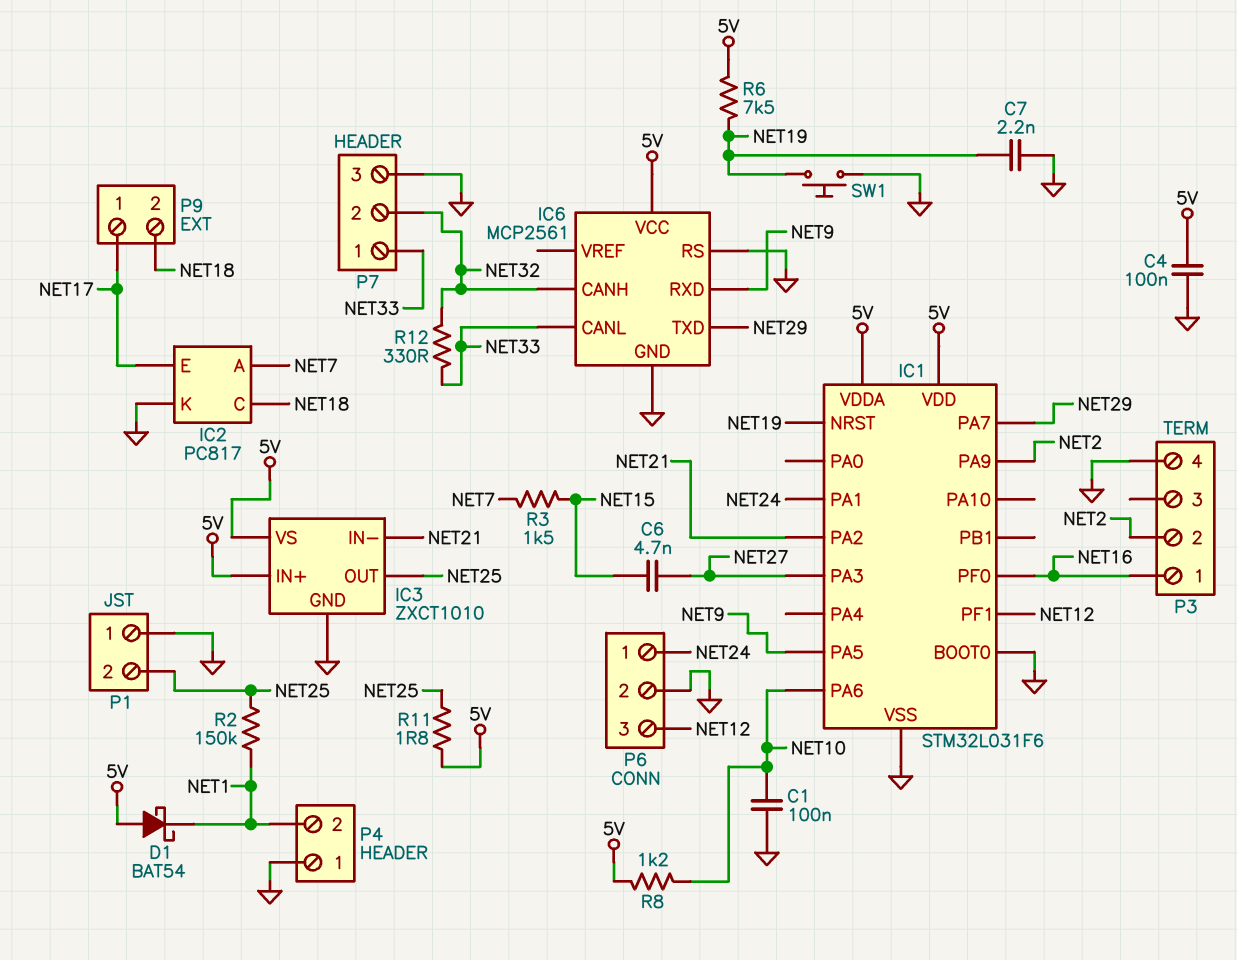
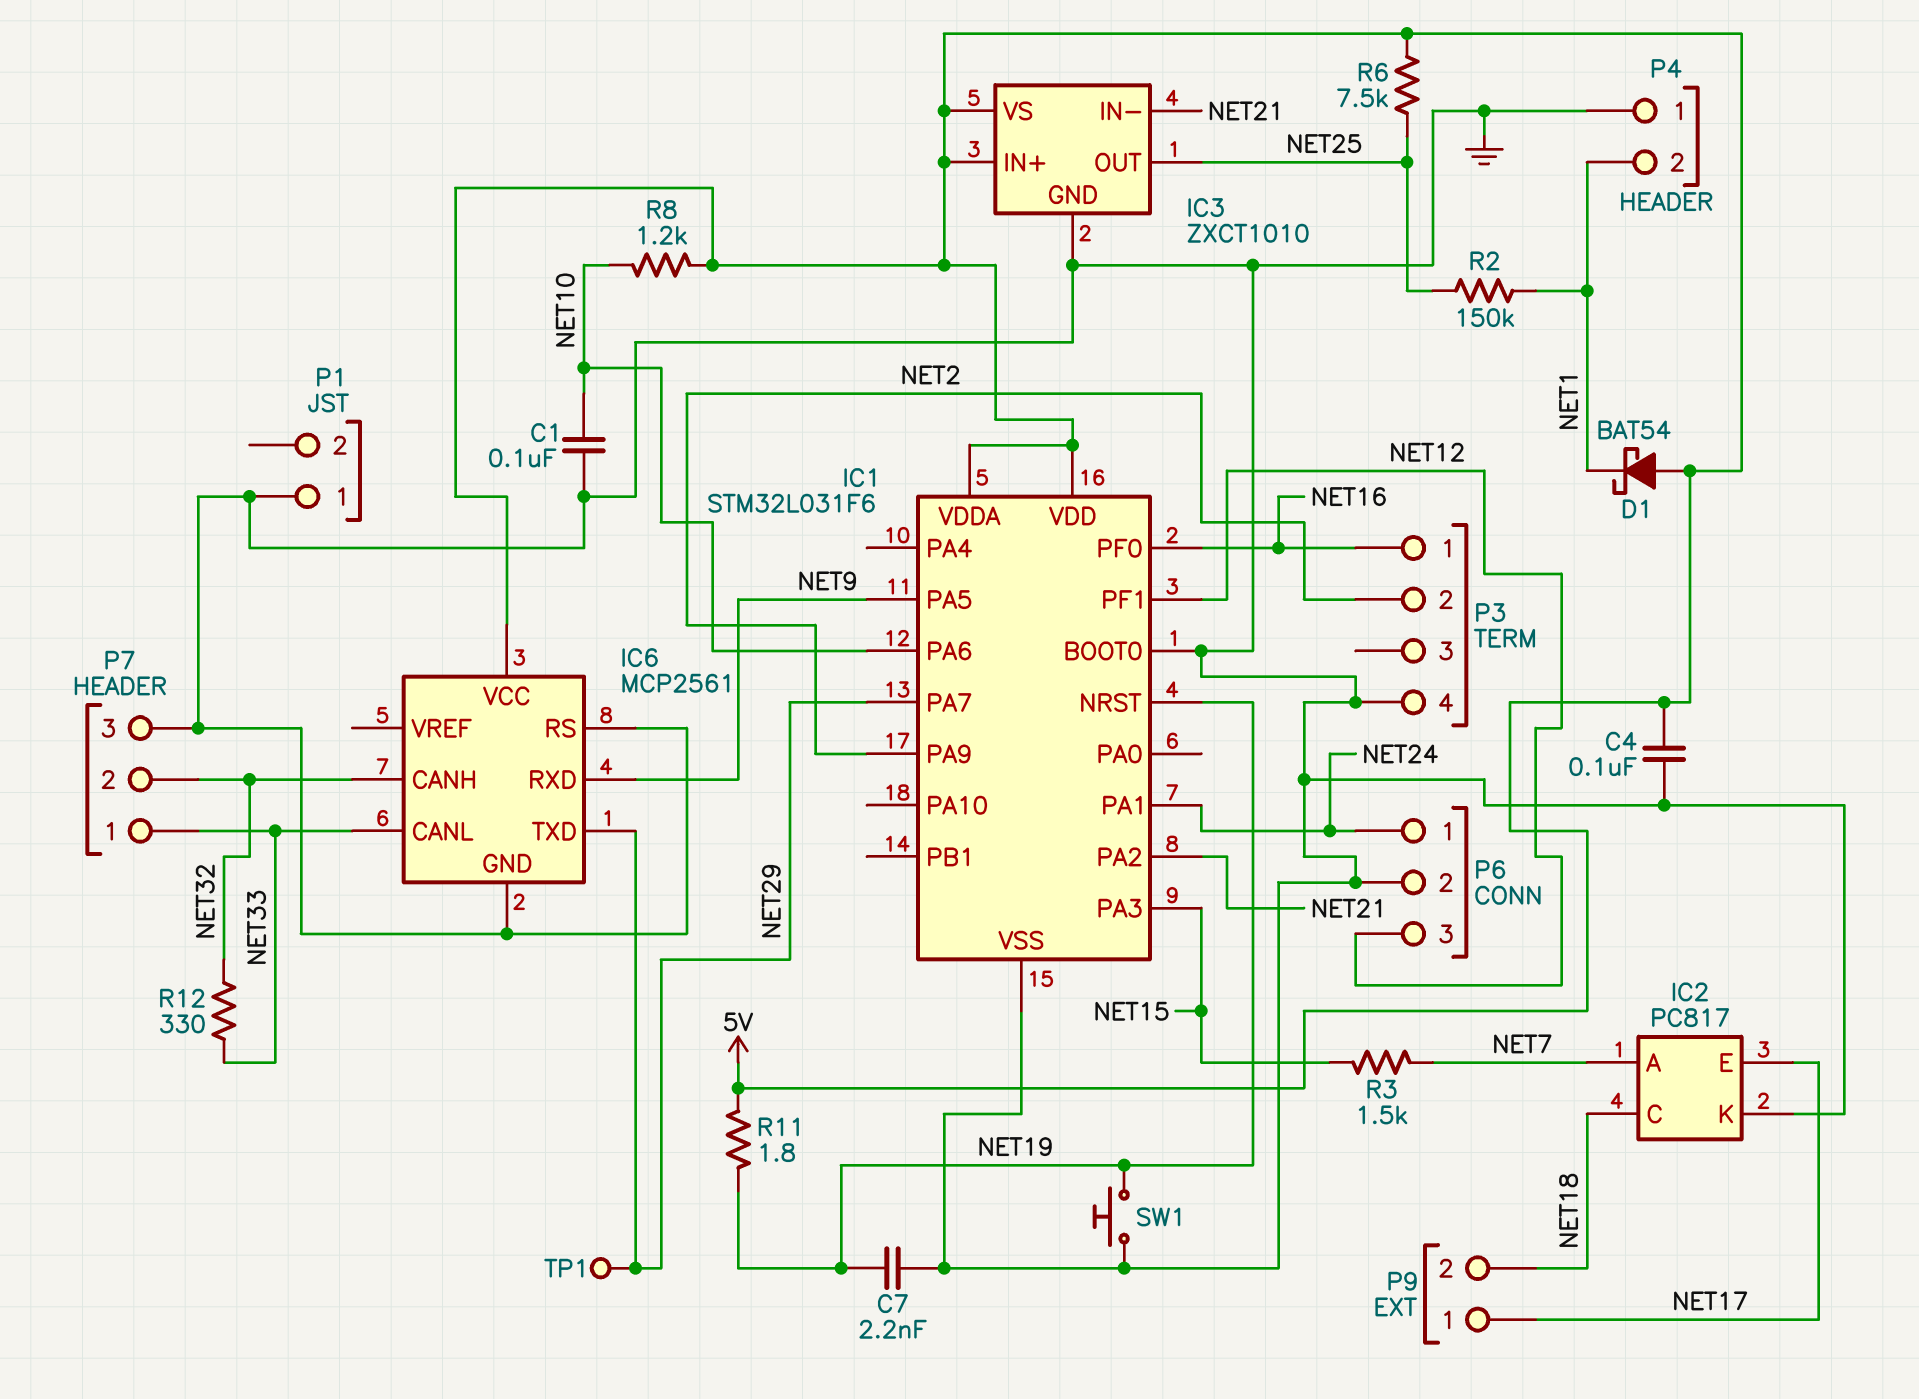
C6: 4.7nF (NET15, NET27) -> none
IC1 pin PA3: NET27 -> NET15
P1 pin 2: NET25 -> none
R6: 7.5k (5V, NET19) -> 7.5k (5V, NET25)
R11: 1.8 (5V, NET25) -> 1.8 (5V, NET19)
TP1: none -> test point (NET29)

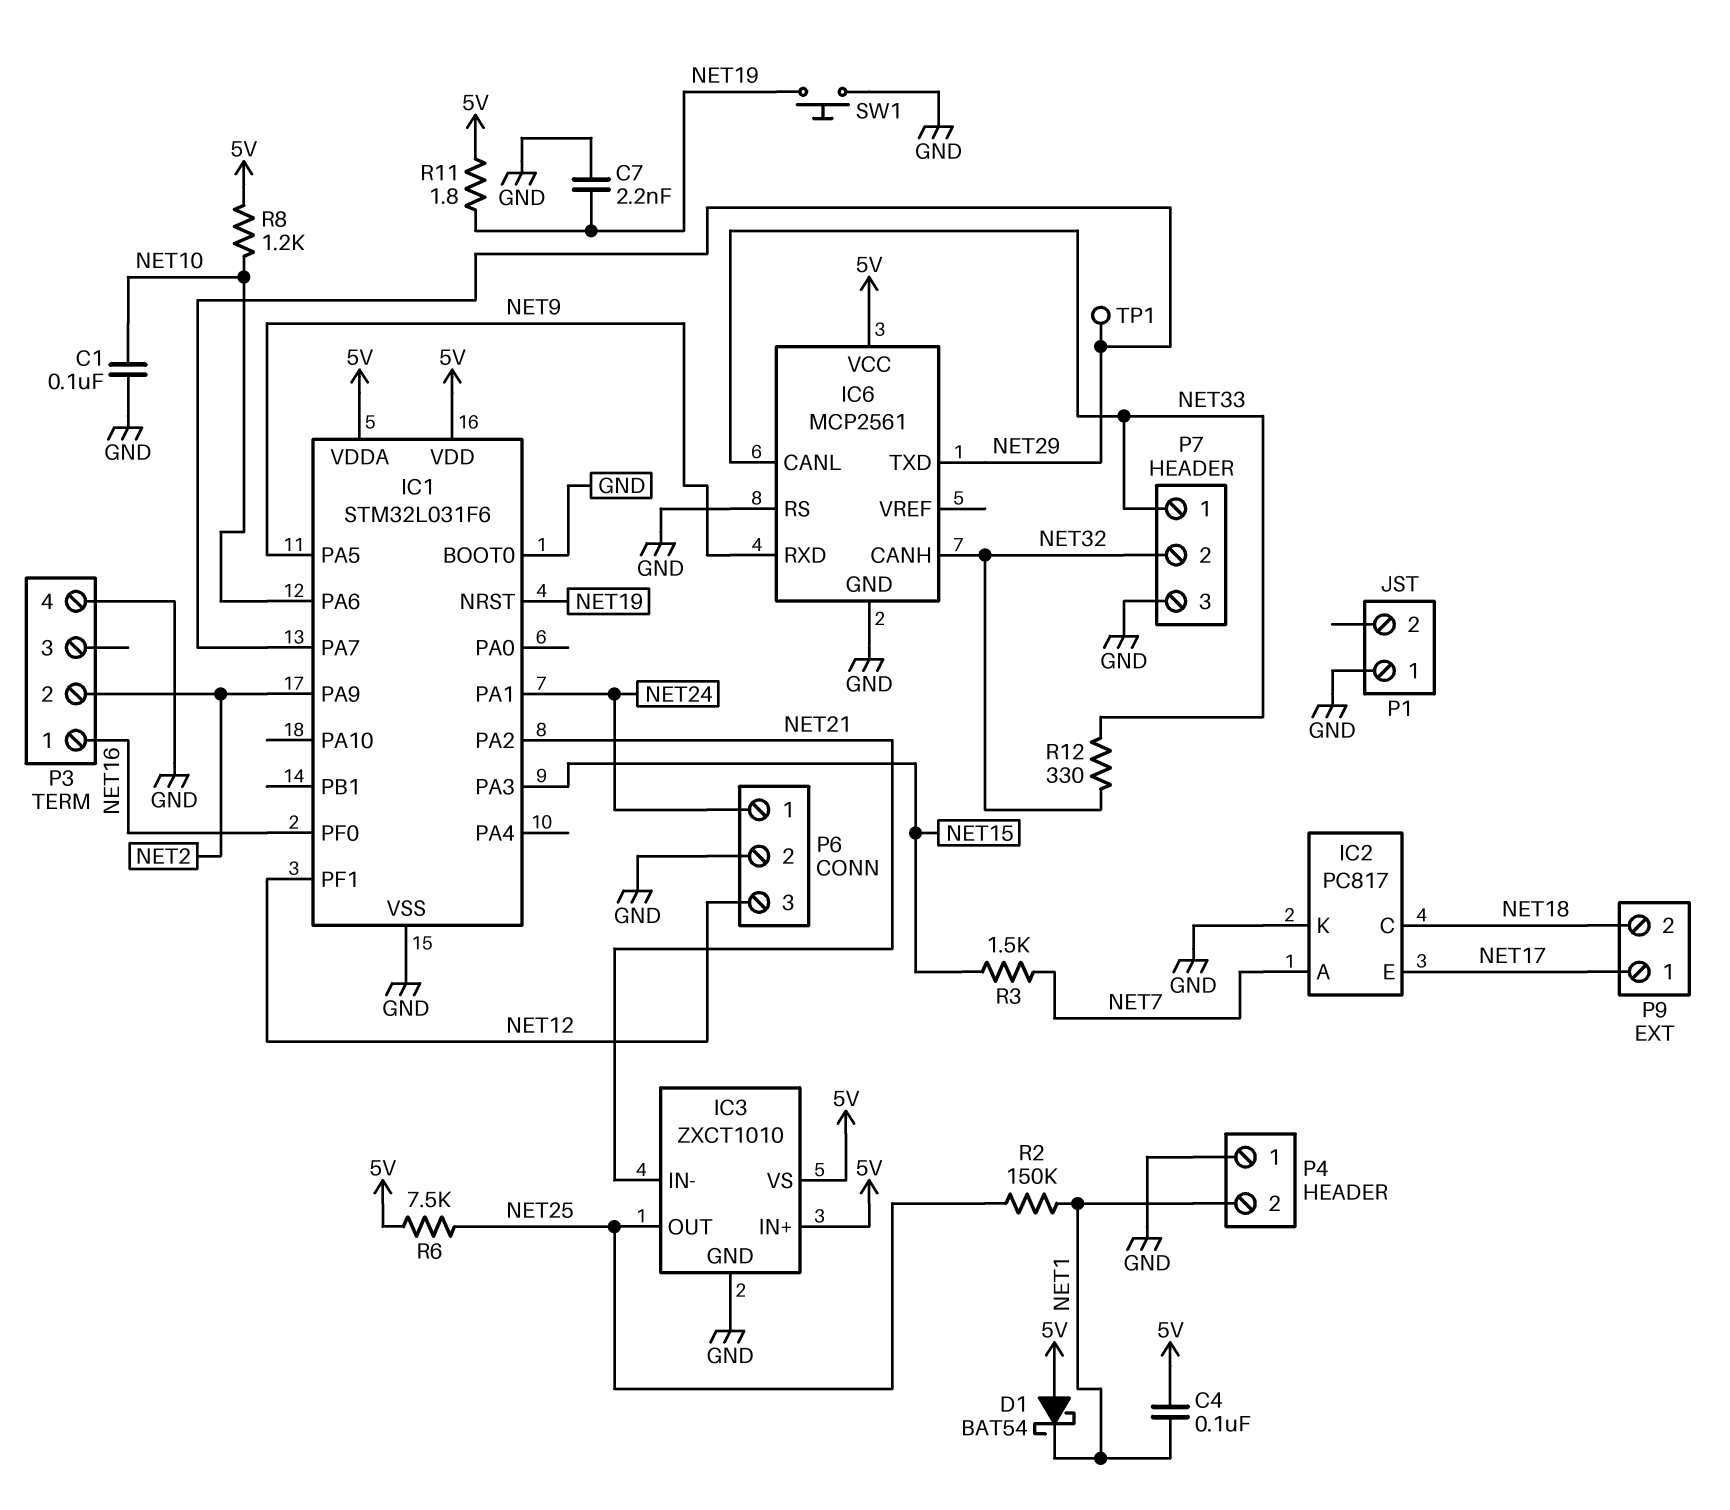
C4: 100nF (5V, GND) -> 100nF (5V, NET1)

